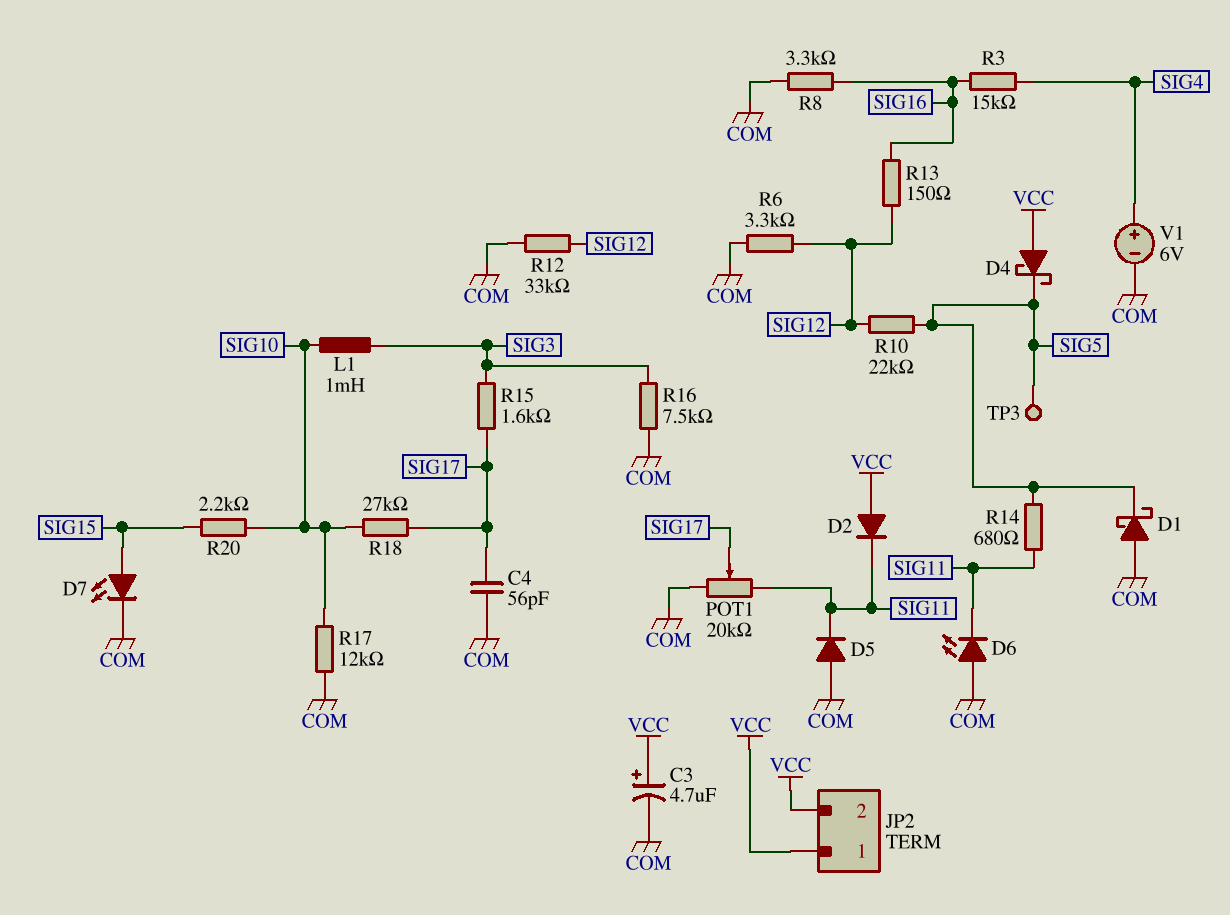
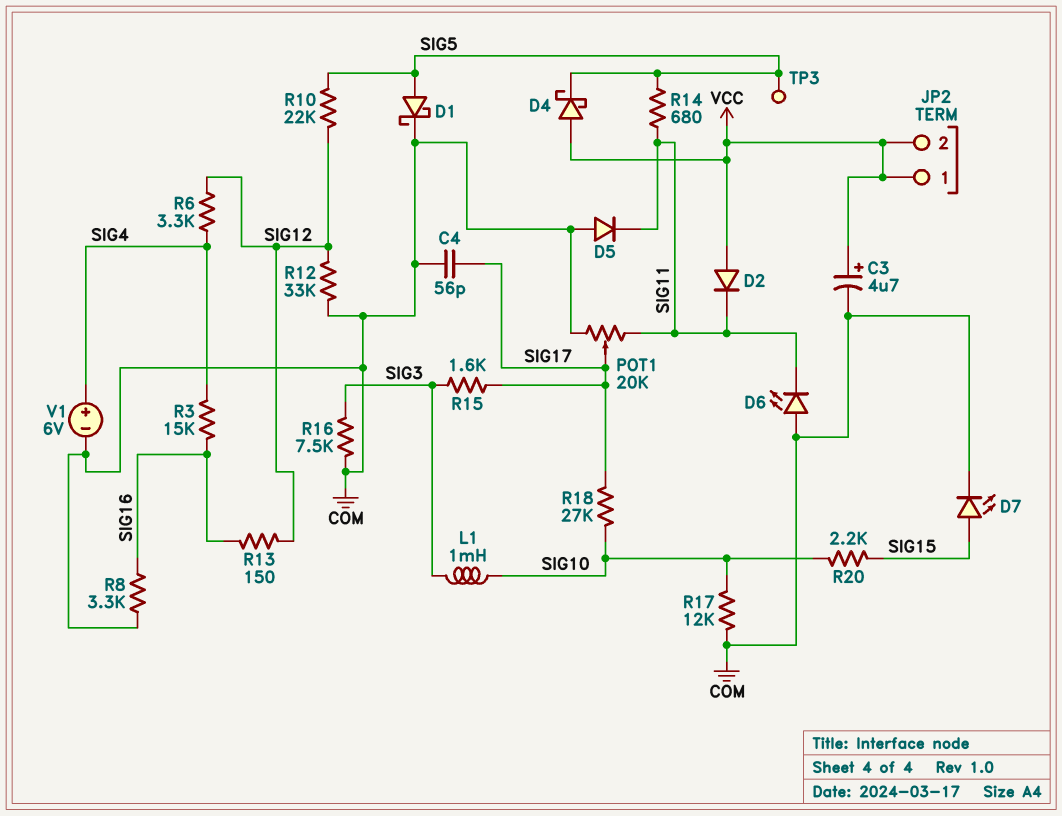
D1: schottky (A COM, K SIG5) -> schottky (A SIG5, K COM)
R6: 3.3k (COM, SIG12) -> 3.3k (SIG4, SIG12)

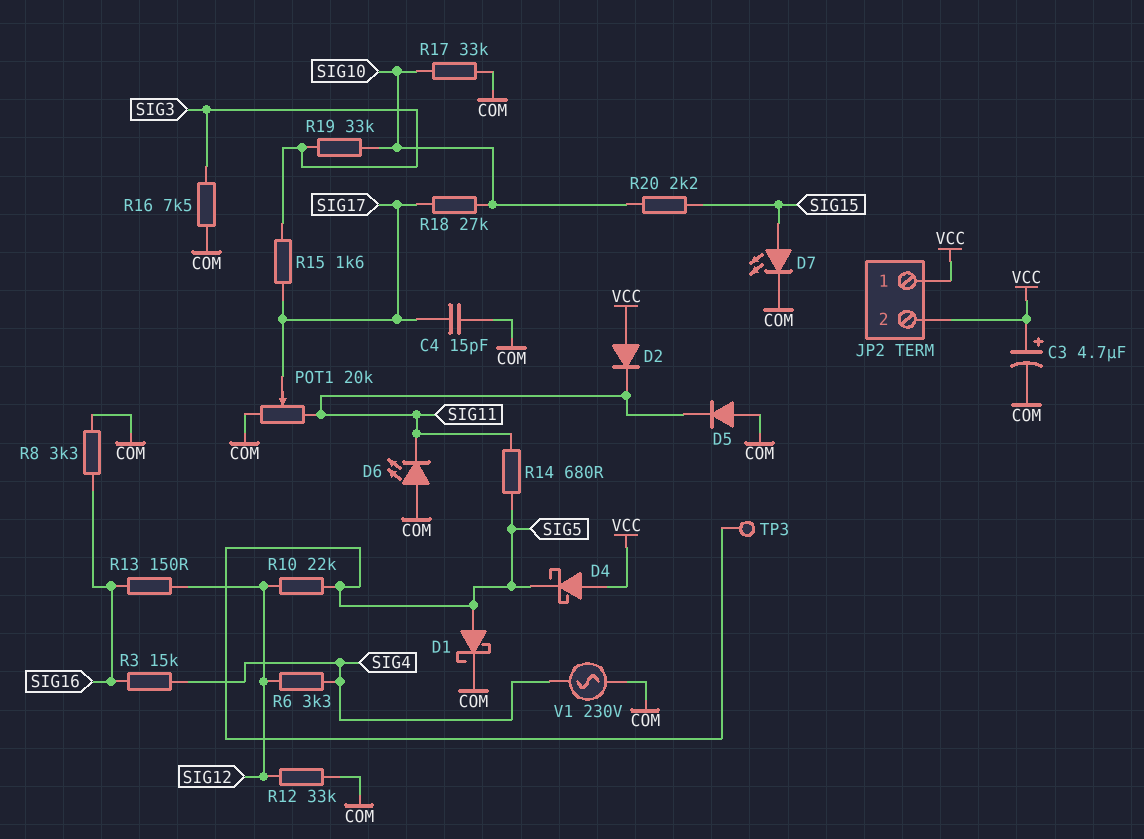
C4: 56pF (COM, SIG17) -> 15pF (COM, SIG17)
L1: 1mH (SIG3, SIG10) -> none
R17: 12k (COM, SIG10) -> 33k (COM, SIG10)
R19: none -> 33k (SIG3, SIG10)
V1: 6V (plus SIG4, minus COM) -> AC 230V (COM, SIG4)

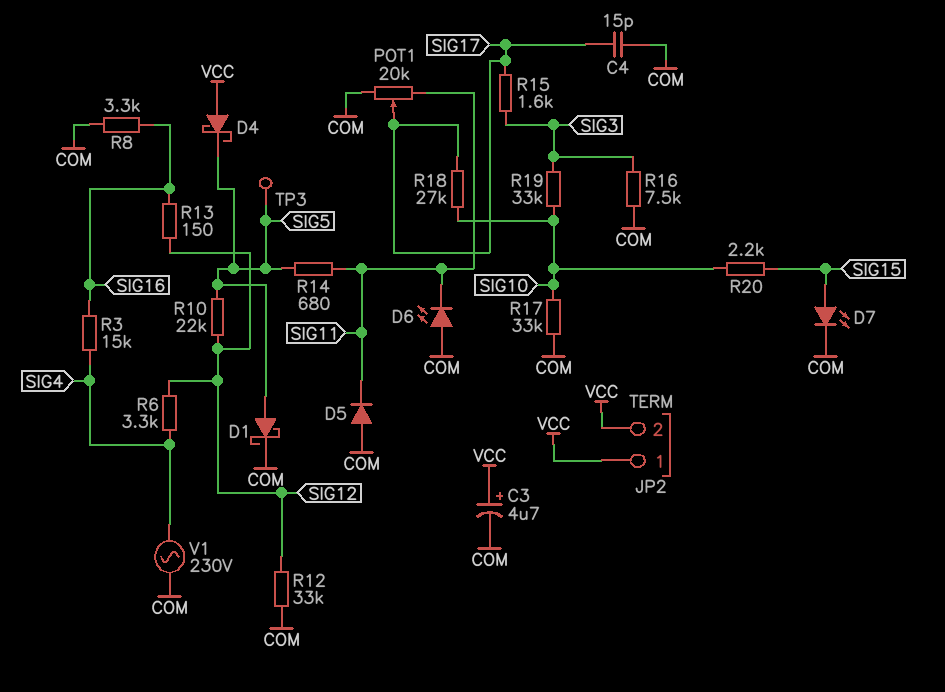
D2: diode (A VCC, K SIG11) -> none

